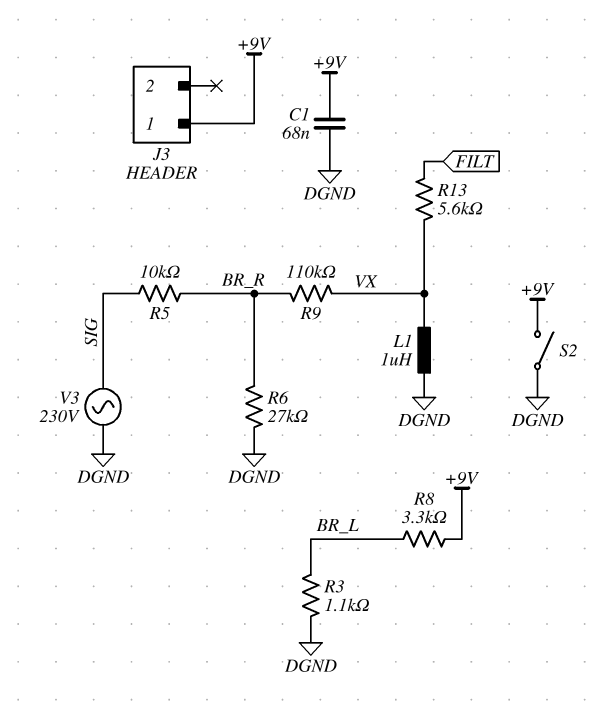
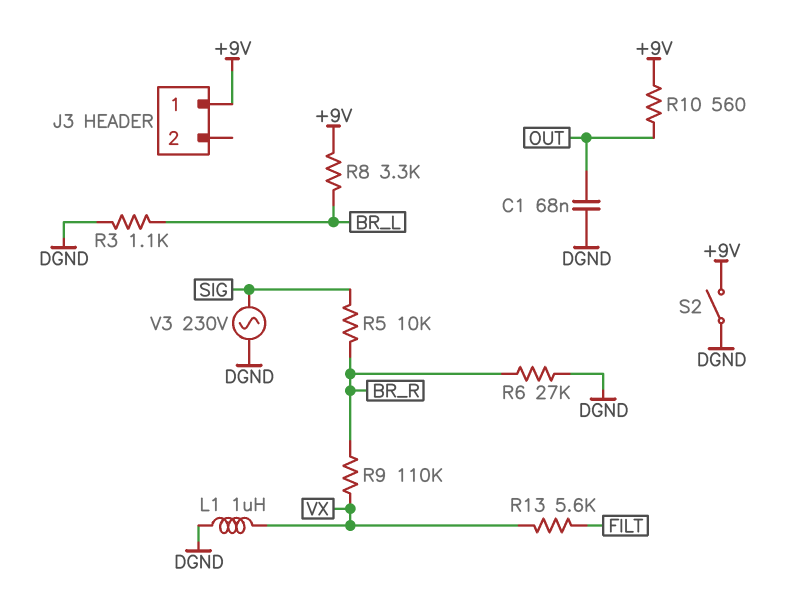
C1: 68nF (+9V, DGND) -> 68nF (DGND, OUT)
R10: none -> 560 (+9V, OUT)

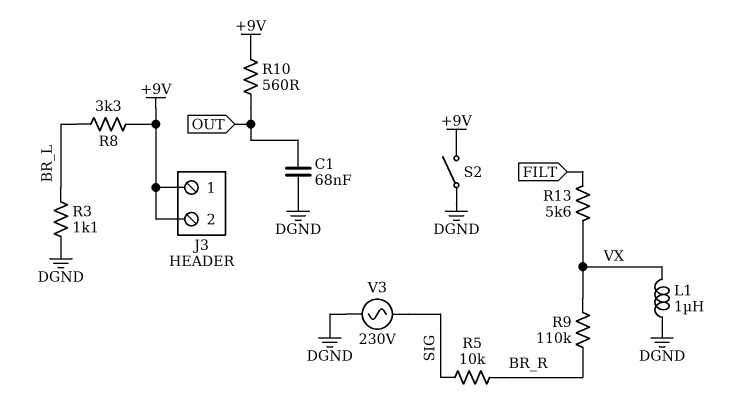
J3 pin 2: none -> +9V
R6: 27k (BR_R, DGND) -> none

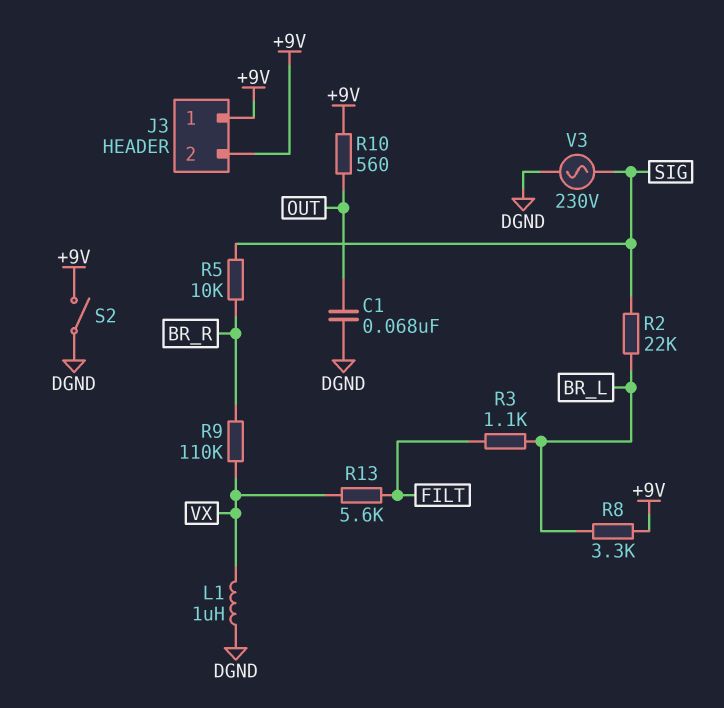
R2: none -> 22k (BR_L, SIG)
R3: 1.1k (BR_L, DGND) -> 1.1k (BR_L, FILT)

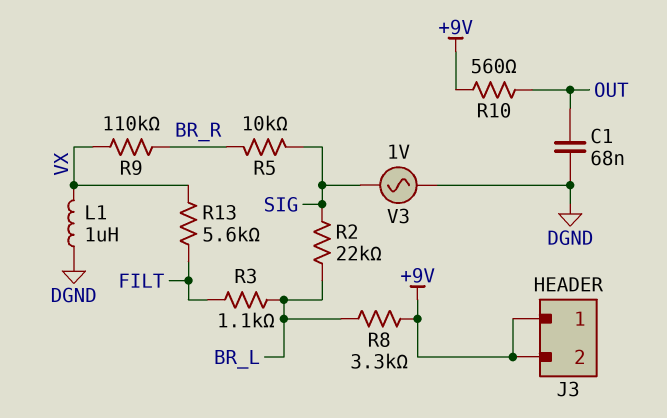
S2: switch (+9V, DGND) -> none
V3: AC 230V (DGND, SIG) -> AC 1V (DGND, SIG)

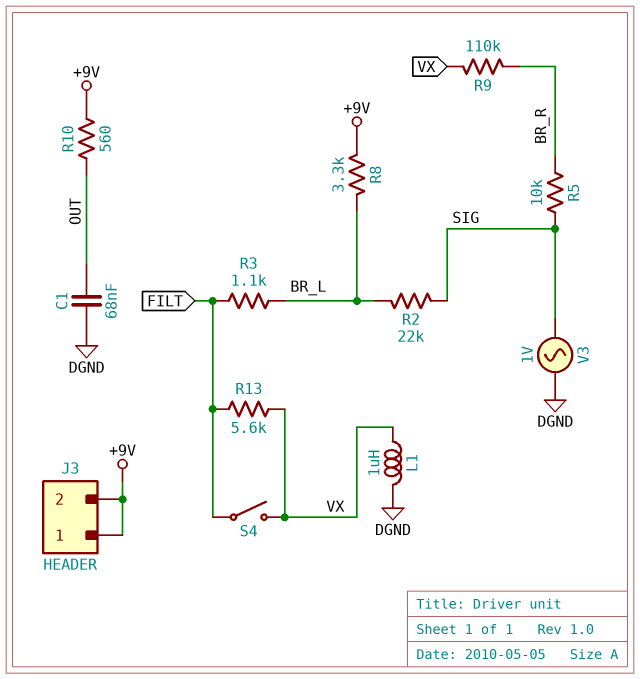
S4: none -> switch (FILT, VX)

